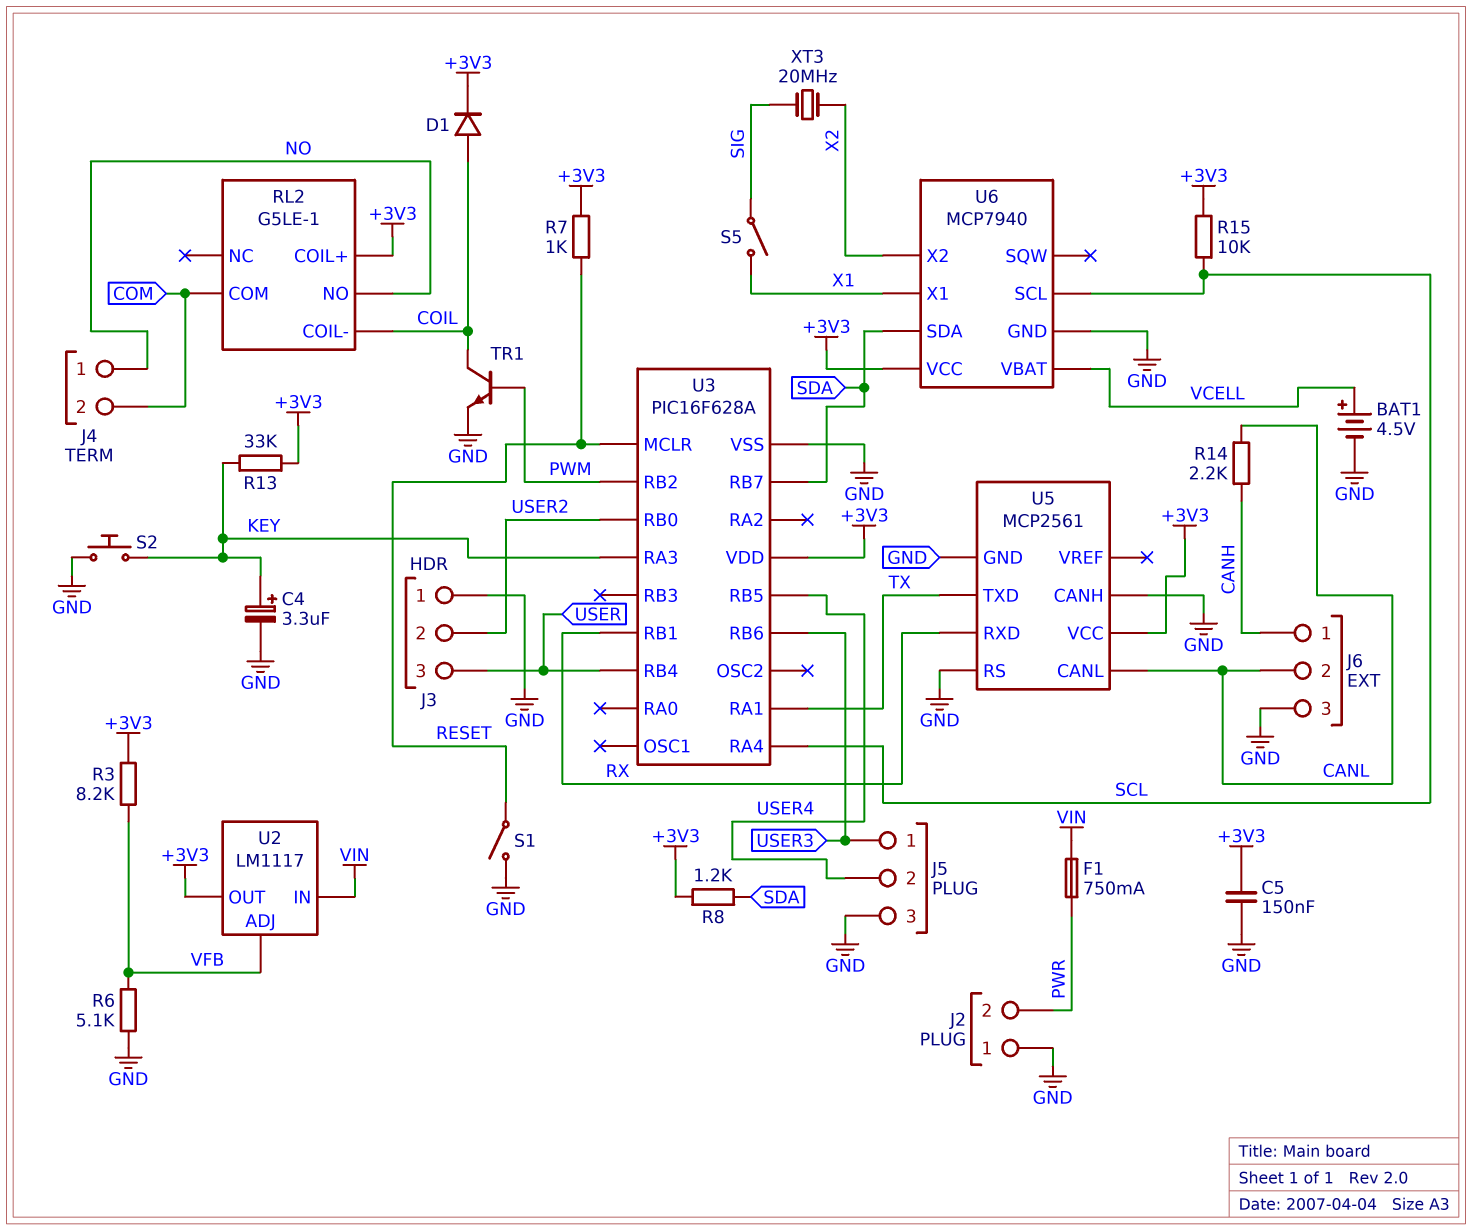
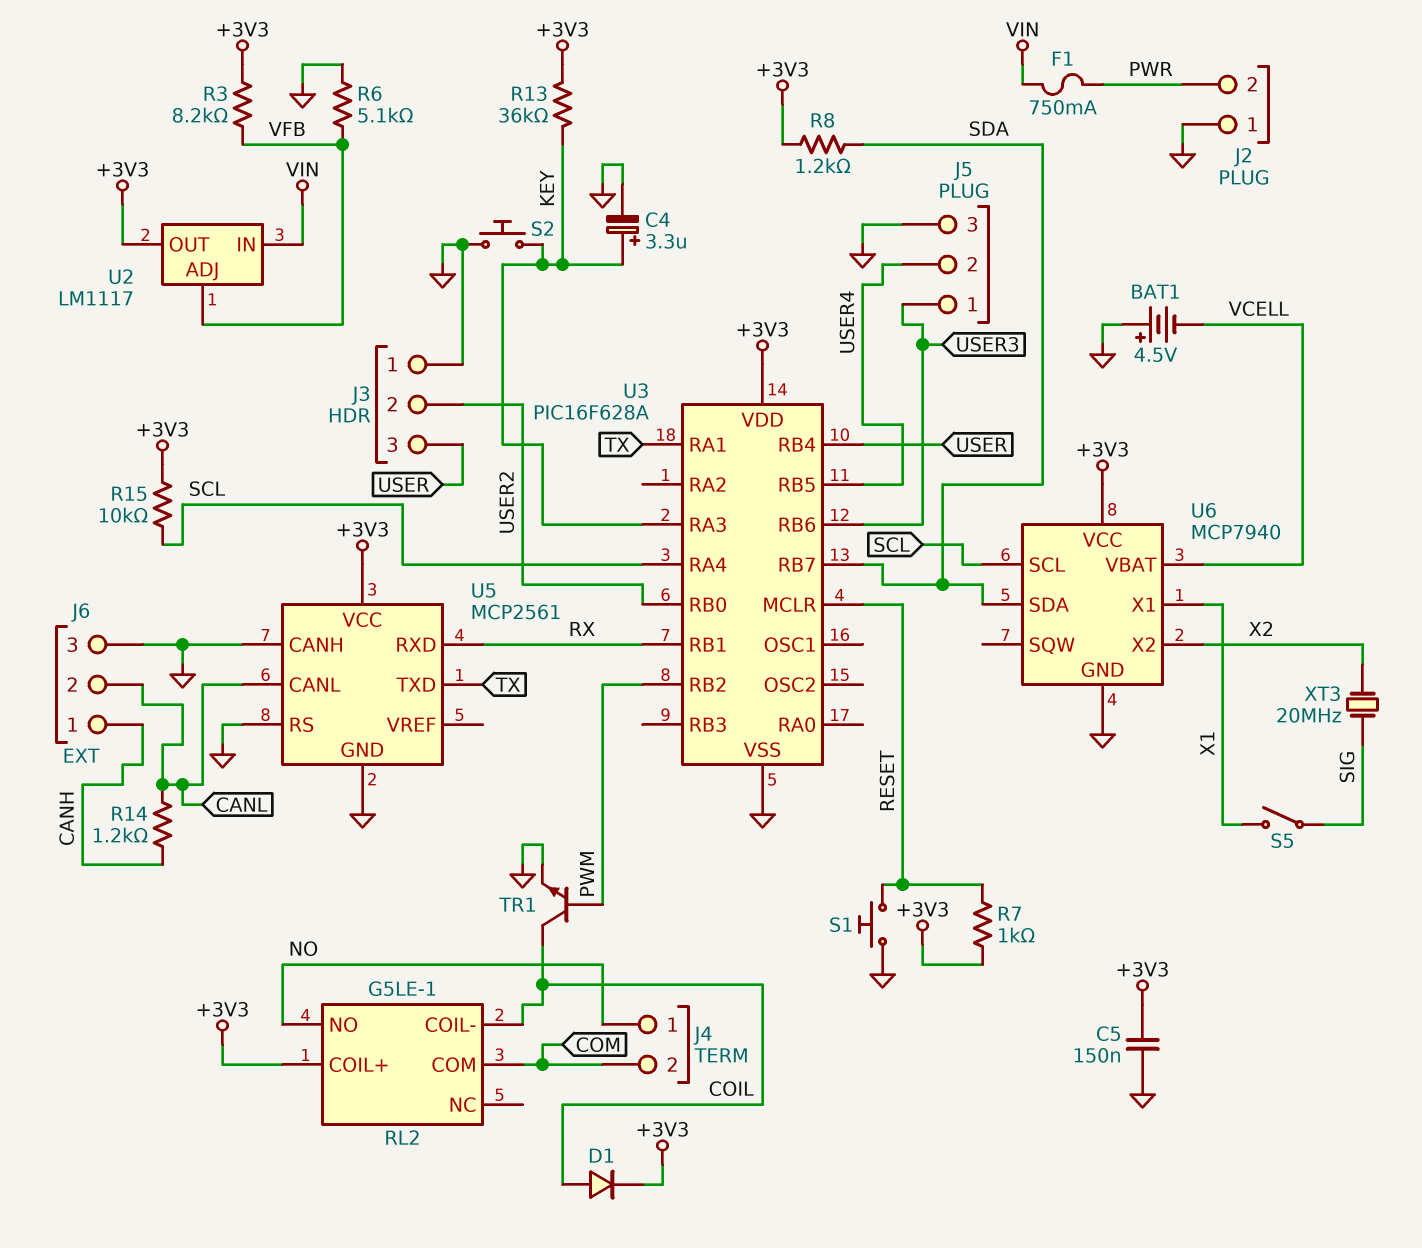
BAT1: 4.5V (plus VCELL, minus GND) -> 4.5V (plus GND, minus VCELL)
R13: 33k (+3V3, KEY) -> 36k (+3V3, KEY)
R14: 2.2k (CANH, CANL) -> 1.2k (CANH, CANL)
S1: switch (GND, RESET) -> button (GND, RESET)

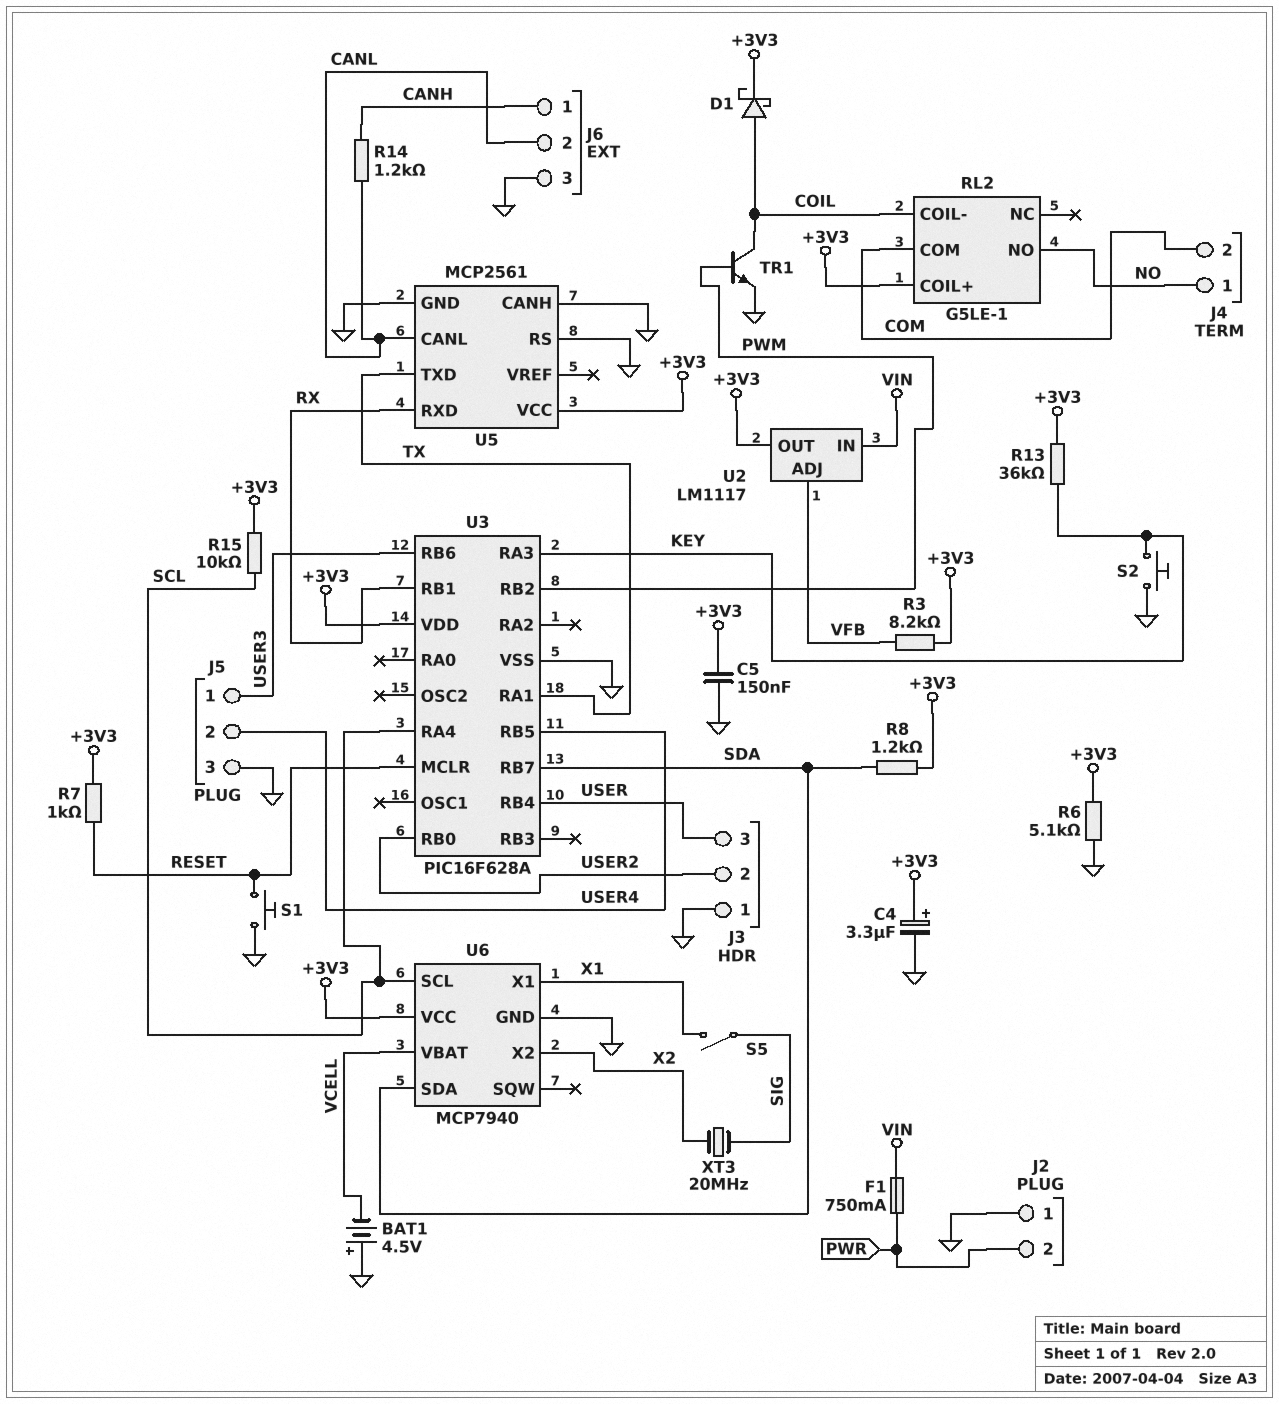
C4: 3.3uF (plus KEY, minus GND) -> 3.3uF (plus +3V3, minus GND)
D1: diode (A COIL, K +3V3) -> schottky (A COIL, K +3V3)
R6: 5.1k (GND, VFB) -> 5.1k (+3V3, GND)

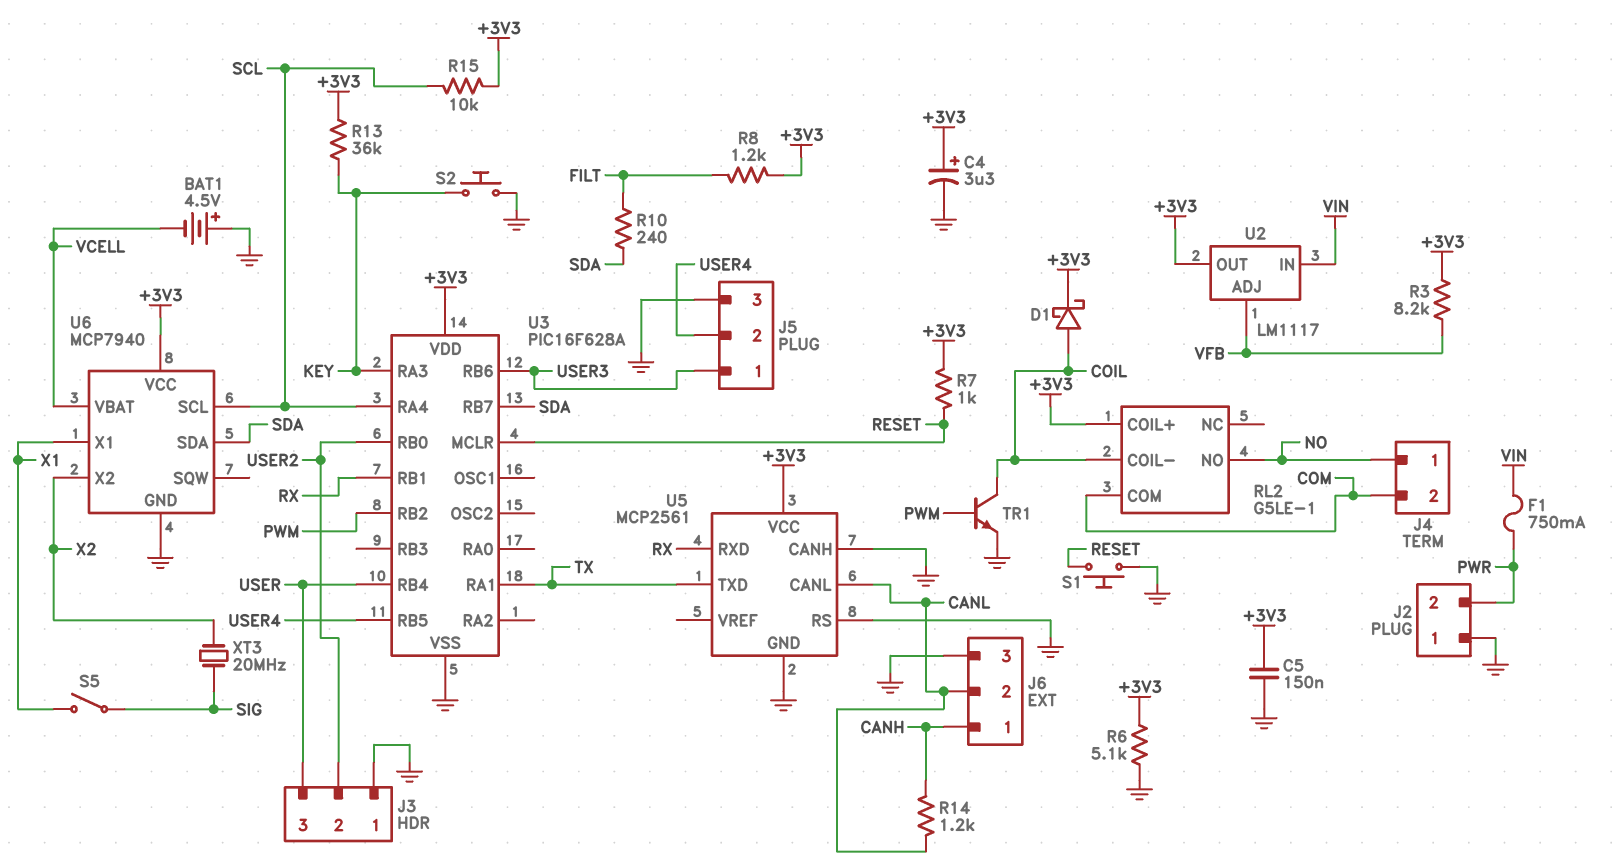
R8: 1.2k (+3V3, SDA) -> 1.2k (+3V3, FILT)
R10: none -> 240 (FILT, SDA)

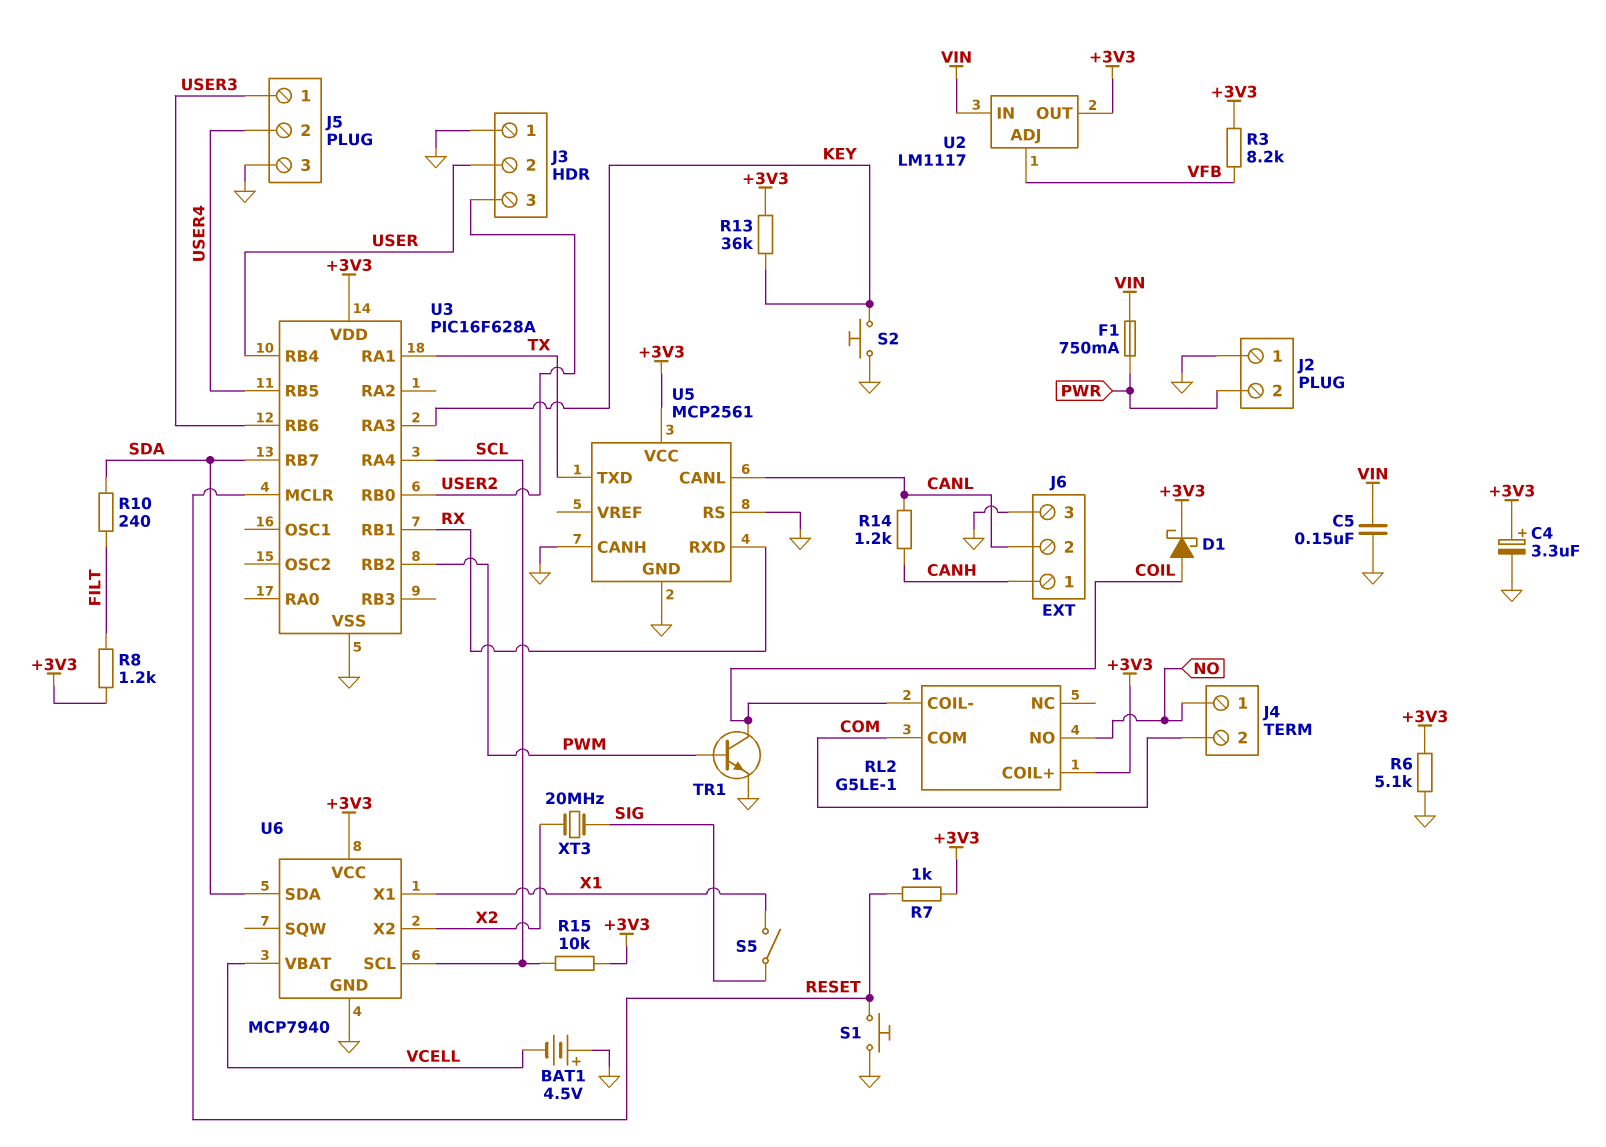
C5: 150nF (+3V3, GND) -> 150nF (GND, VIN)
J3 pin 2: USER2 -> USER
J3 pin 3: USER -> USER2

